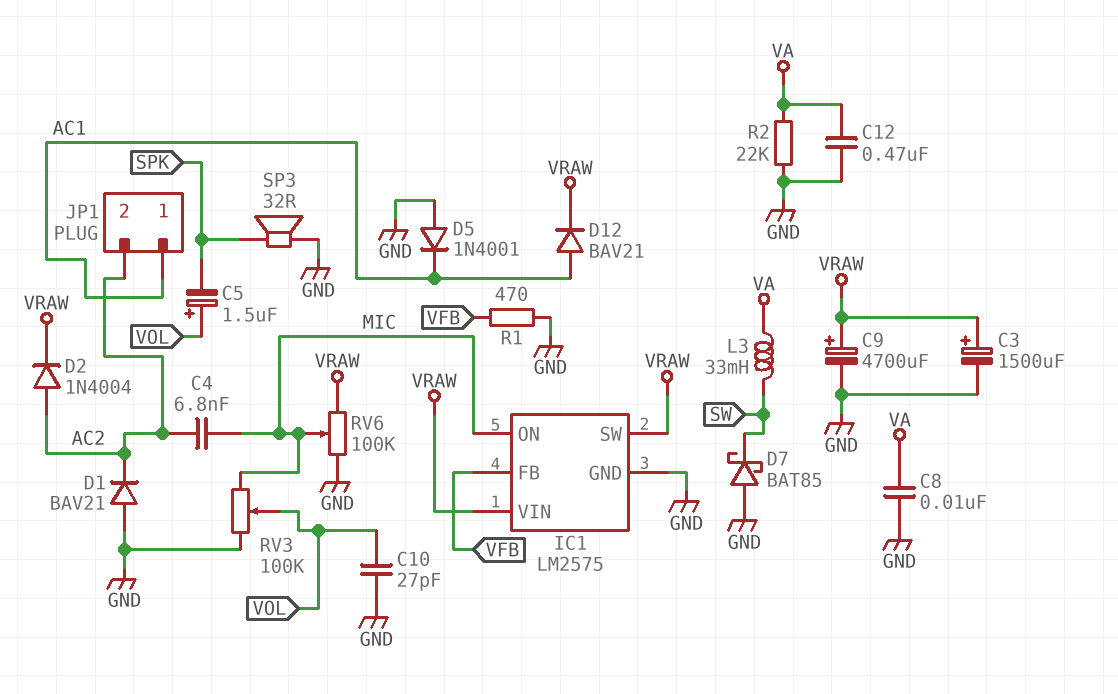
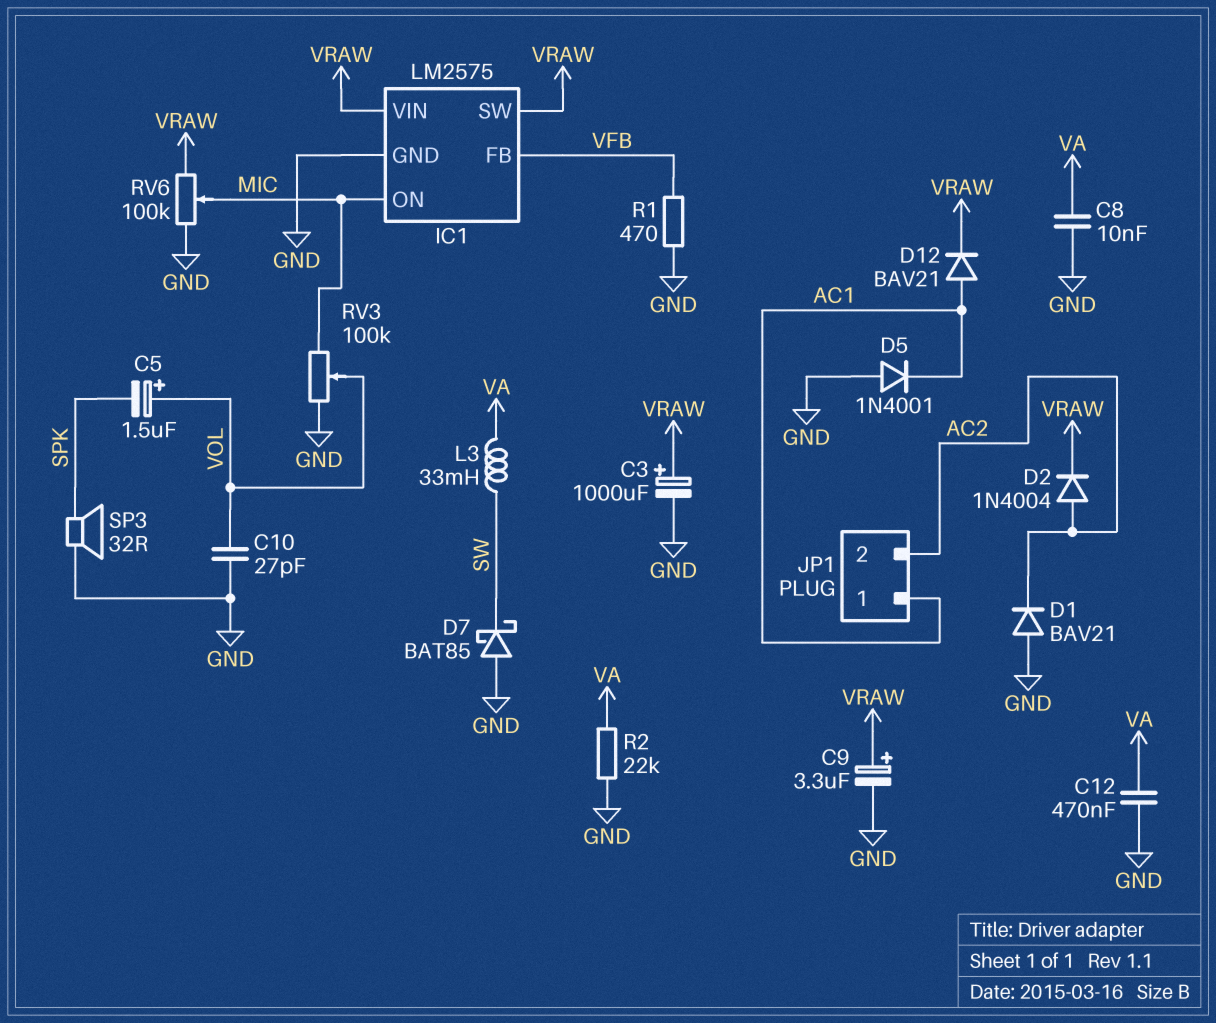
C3: 1500uF (plus VRAW, minus GND) -> 1000uF (plus VRAW, minus GND)
C4: 6.8nF (AC2, MIC) -> none
C9: 4700uF (plus VRAW, minus GND) -> 3.3uF (plus VRAW, minus GND)

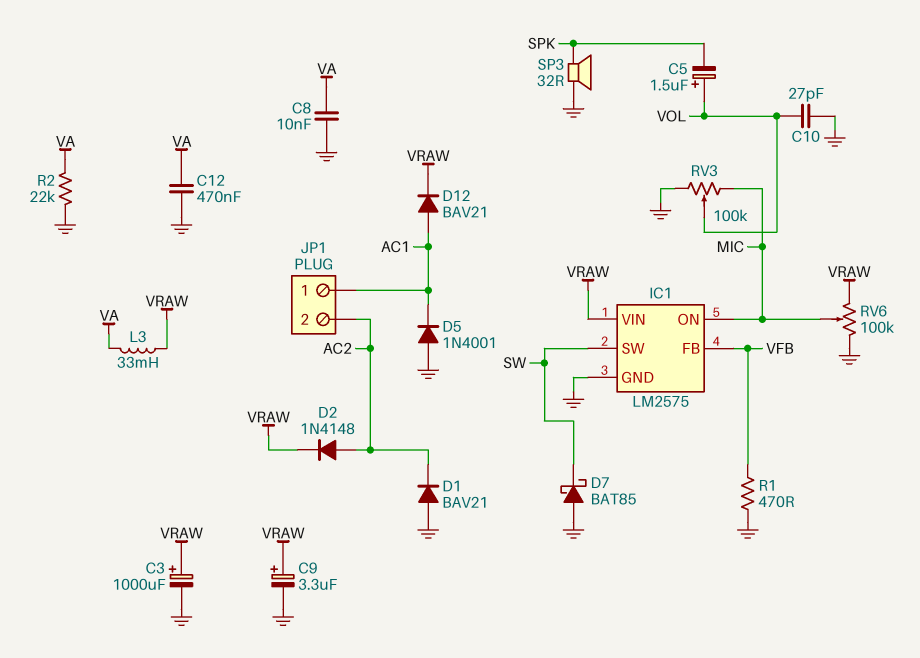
D2: diode 1N4004 (A AC2, K VRAW) -> diode 1N4148 (A AC2, K VRAW)
IC1 pin SW: VRAW -> SW
L3: 33mH (SW, VA) -> 33mH (VA, VRAW)

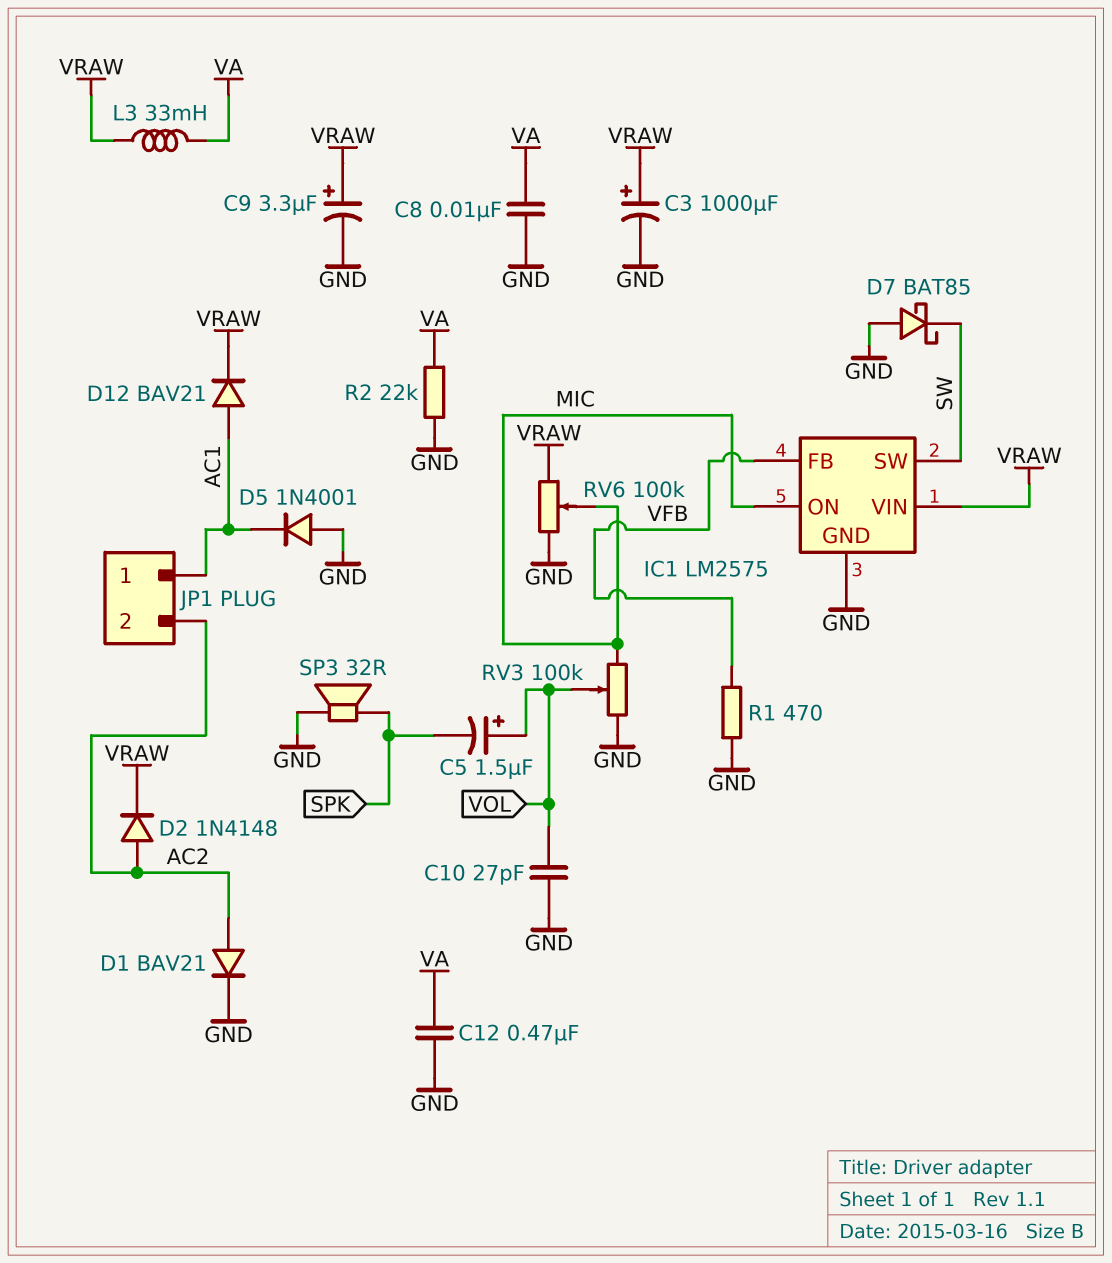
D1: diode BAV21 (A GND, K AC2) -> diode BAV21 (A AC2, K GND)

